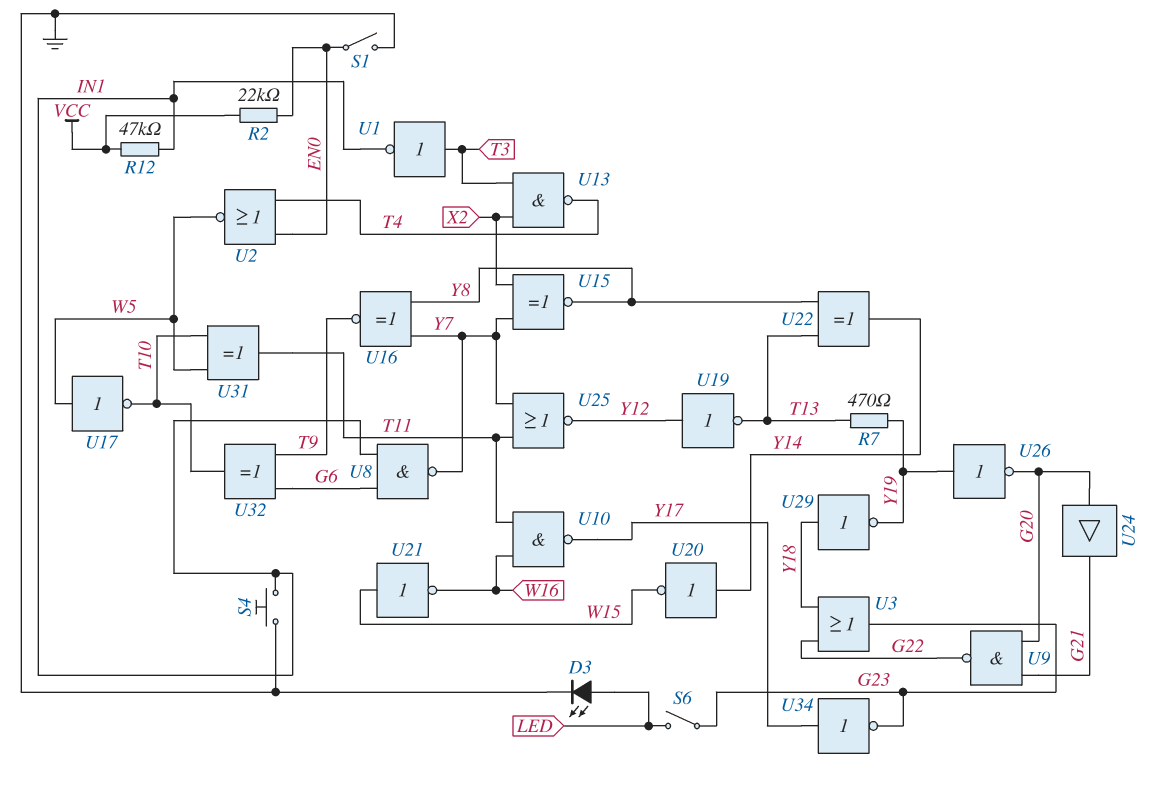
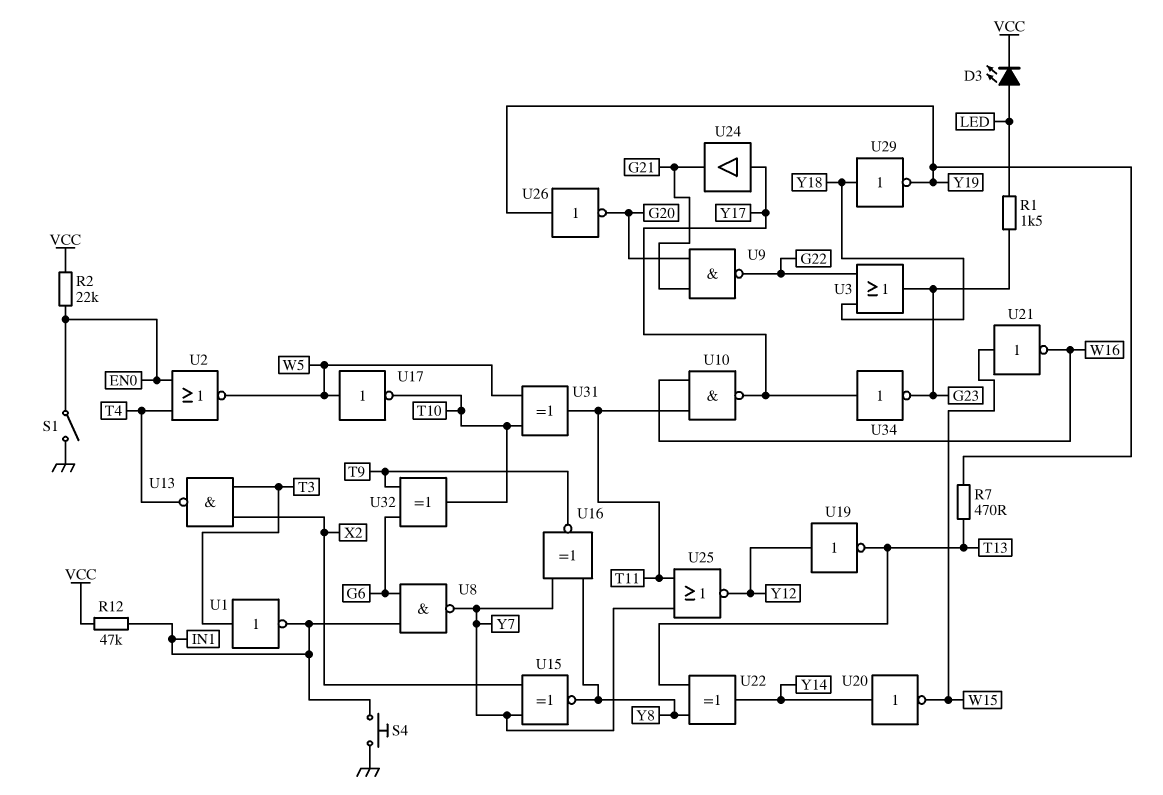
D3: LED (A LED, K GND) -> LED (A LED, K VCC)
R1: none -> 1.5k (G23, LED)
S6: switch (G23, LED) -> none
U24: buffer (in G20, out G21) -> buffer (in Y17, out G21)

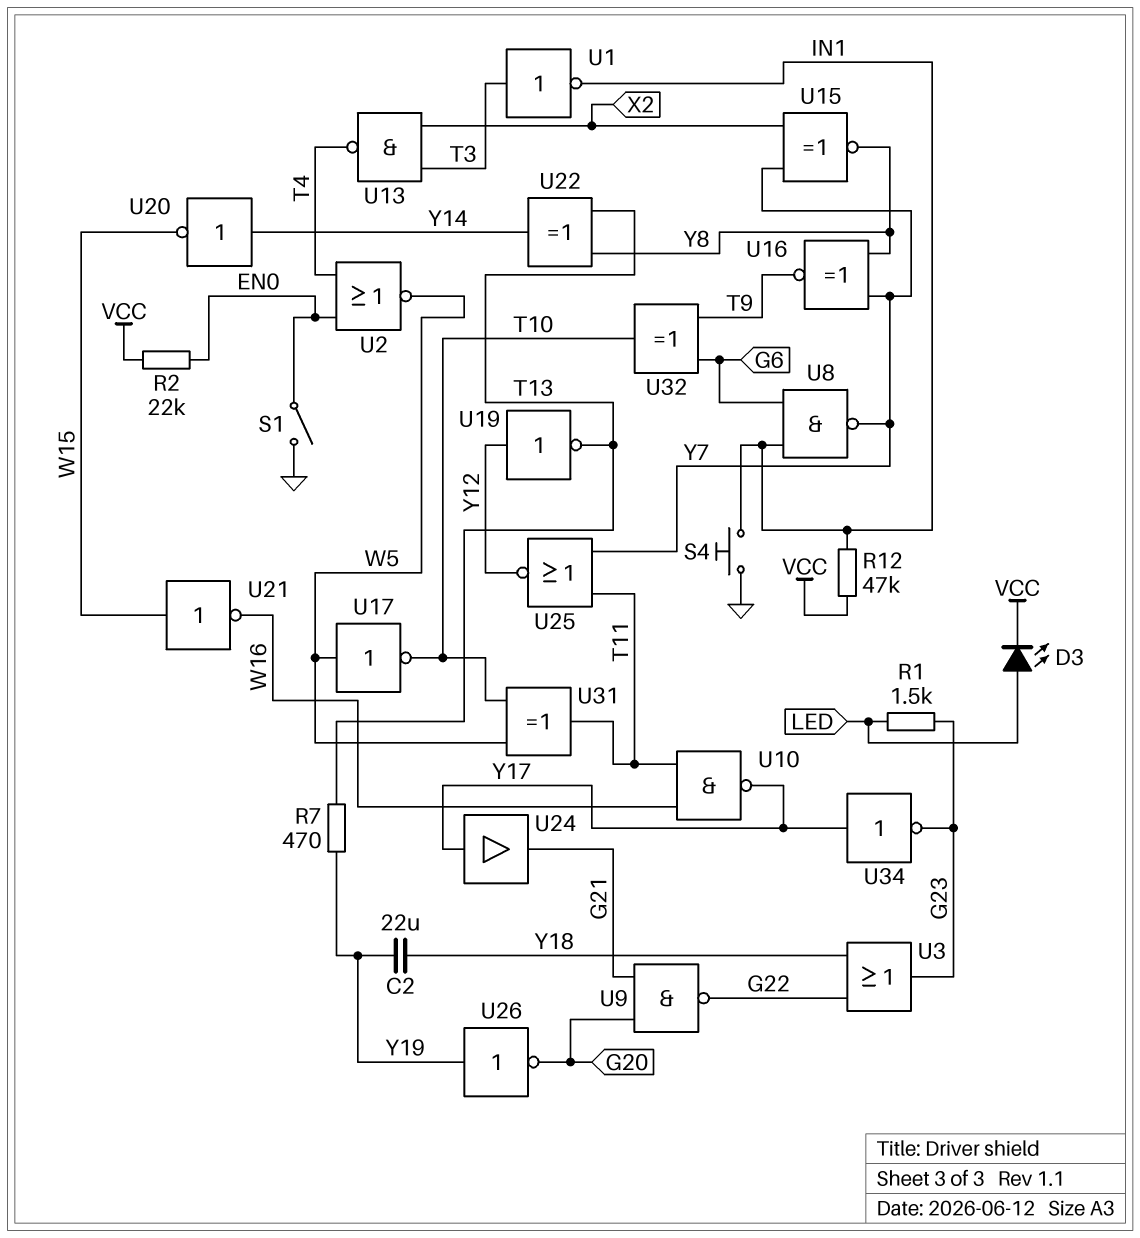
C2: none -> 22uF (Y18, Y19)
U29: NOT (in Y18, out Y19) -> none

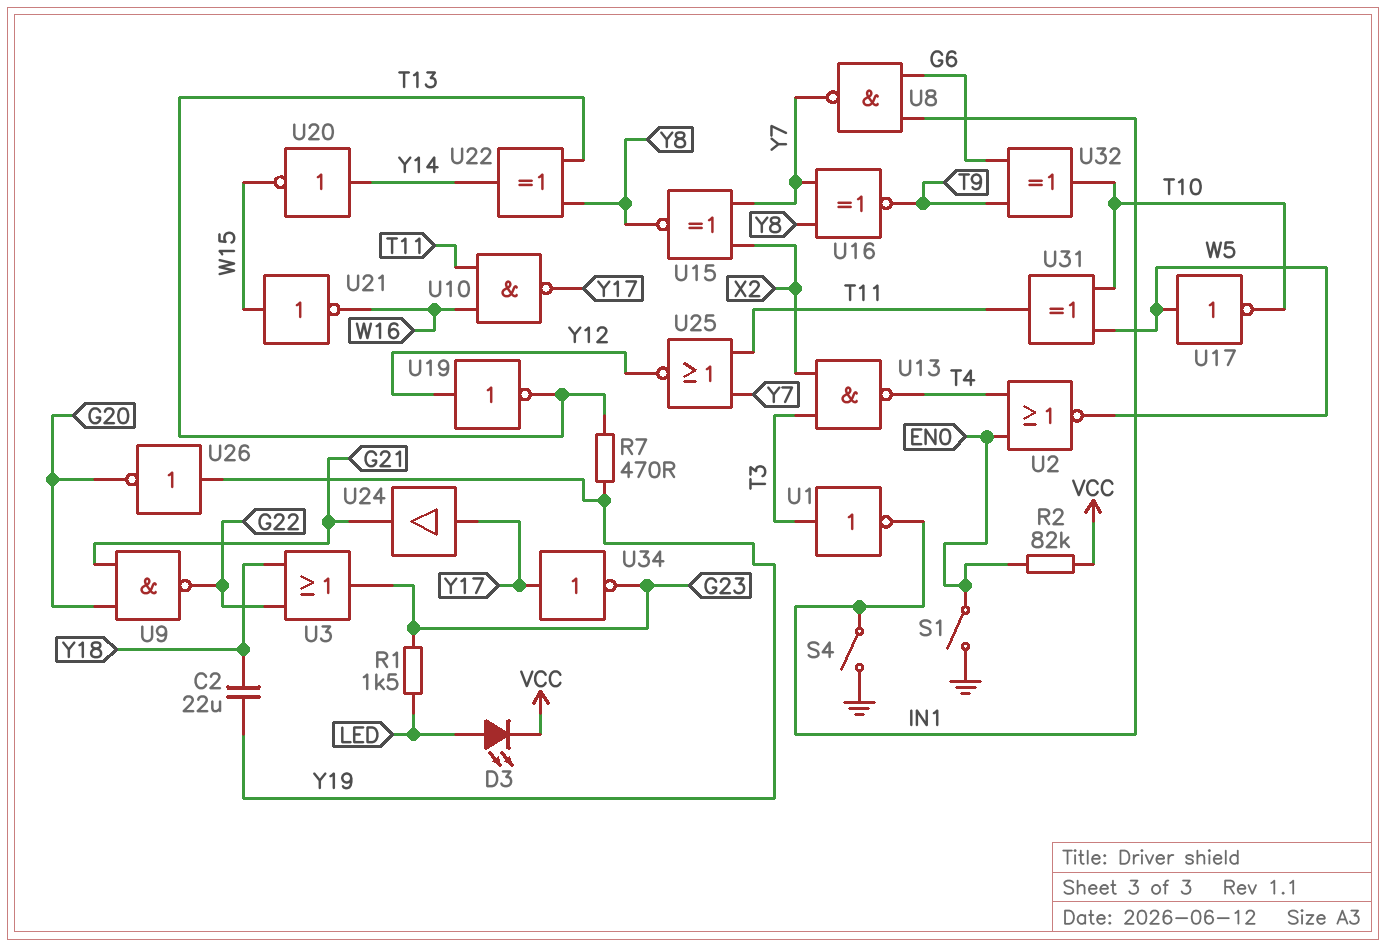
R2: 22k (EN0, VCC) -> 82k (EN0, VCC)
R12: 47k (IN1, VCC) -> none
S4: button (GND, IN1) -> switch (GND, IN1)

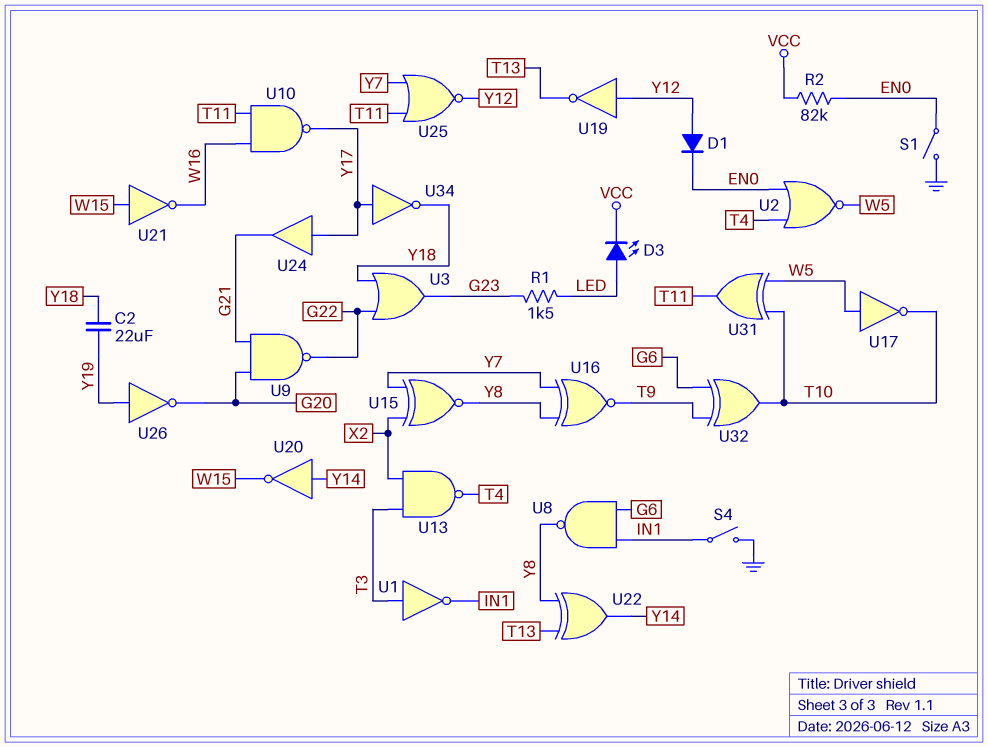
D1: none -> diode (A Y12, K EN0)
R7: 470 (T13, Y19) -> none
U8: NAND (in G6, in IN1, out Y7) -> NAND (in G6, in IN1, out Y8)
U34: NOT (in Y17, out G23) -> NOT (in Y17, out Y18)

